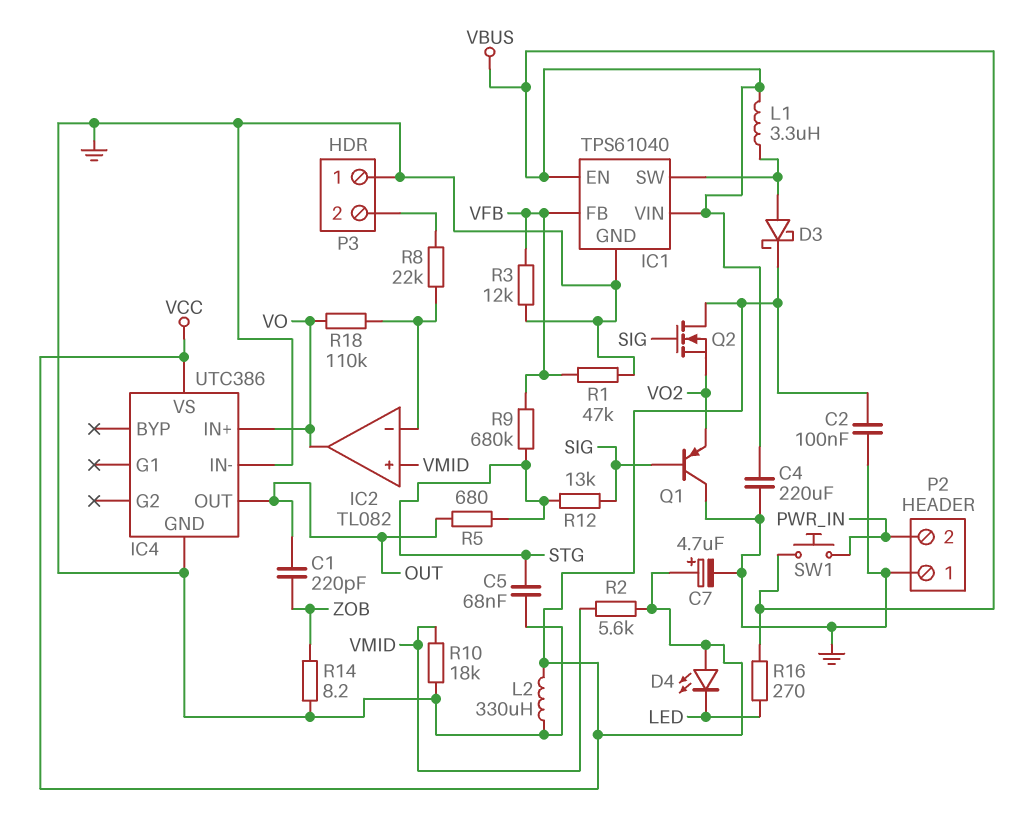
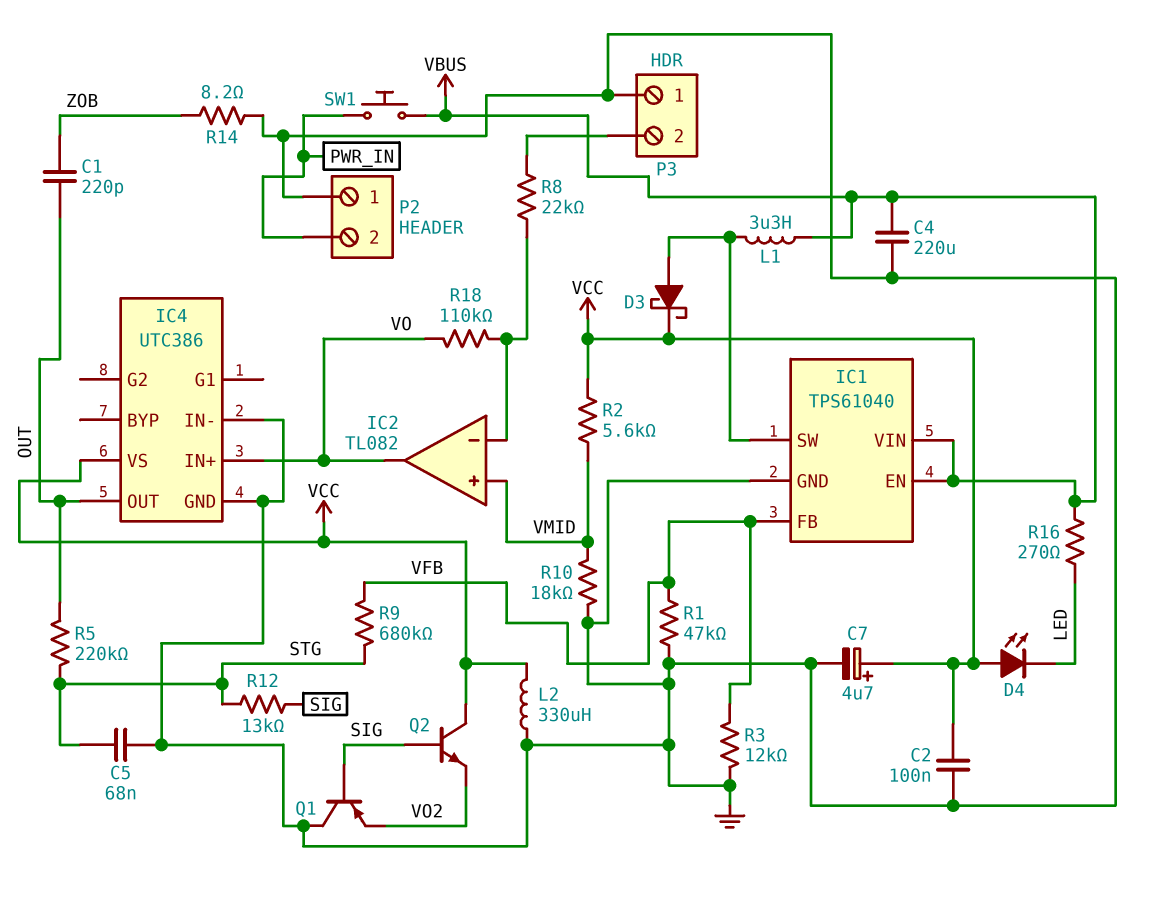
Q2: NMOS (G SIG, D VCC, S VO2) -> NPN (B SIG, C VCC, E VO2)
R5: 680 (OUT, STG) -> 220k (OUT, STG)

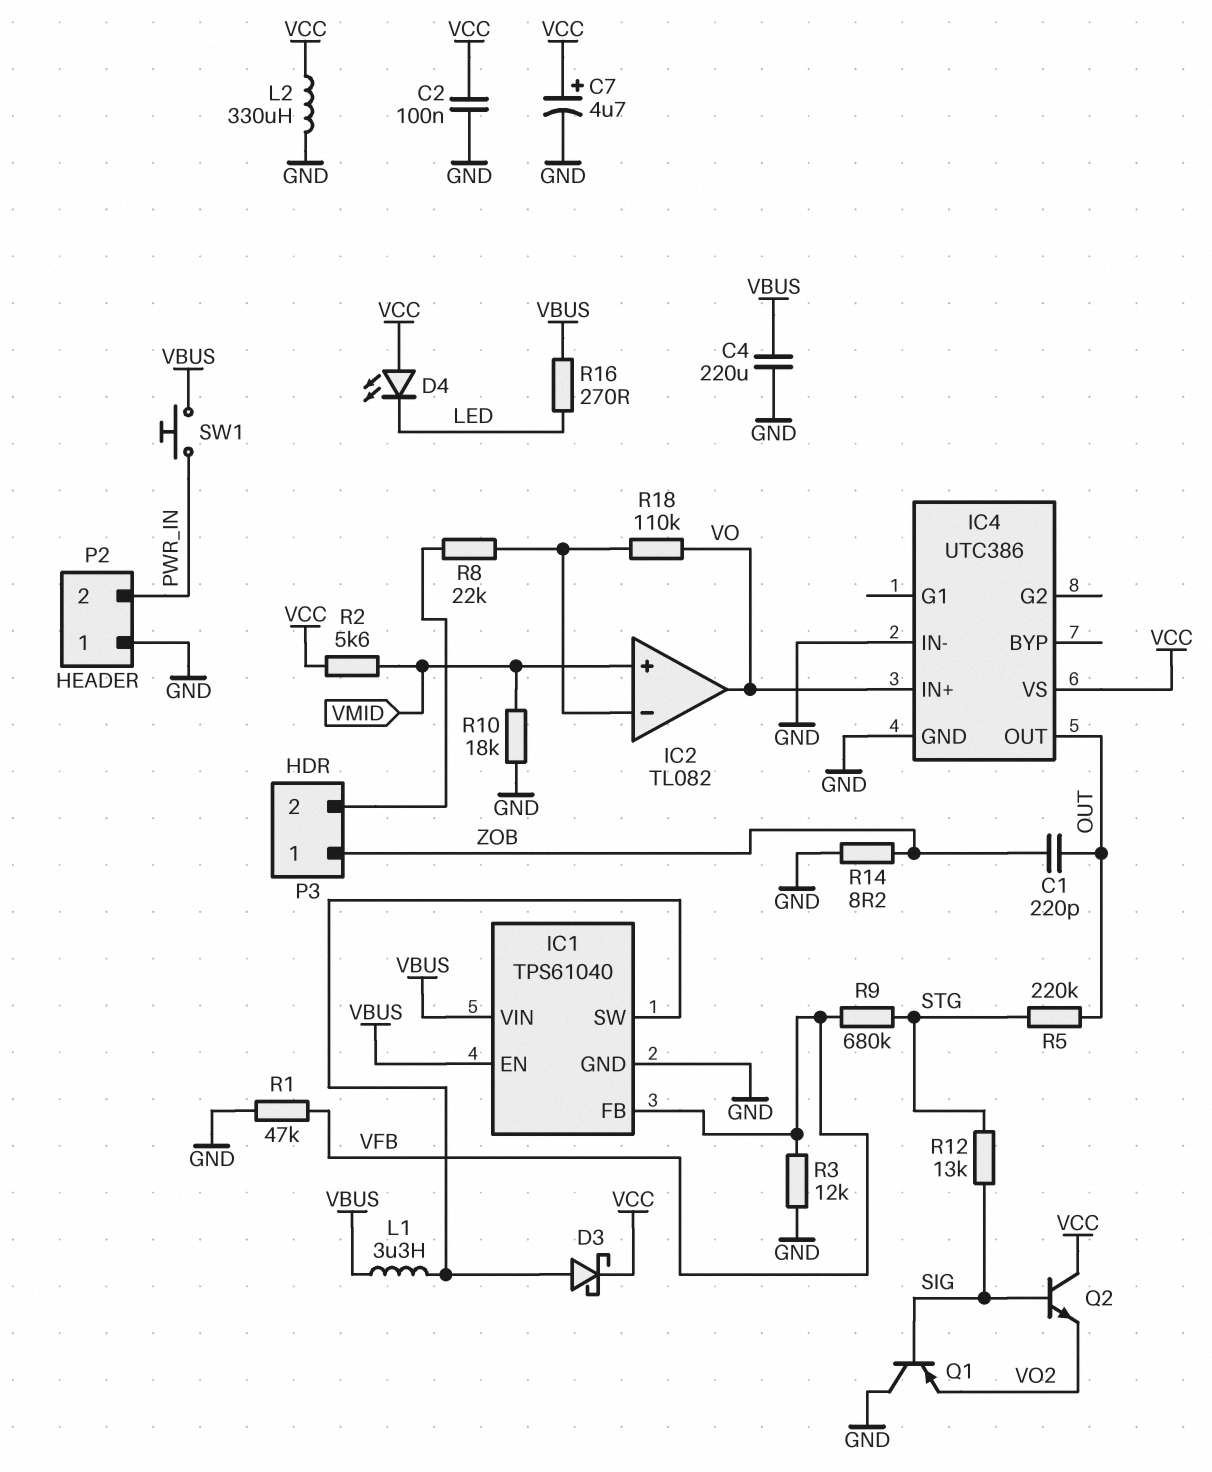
C5: 68nF (GND, STG) -> none
P3 pin 1: GND -> ZOB

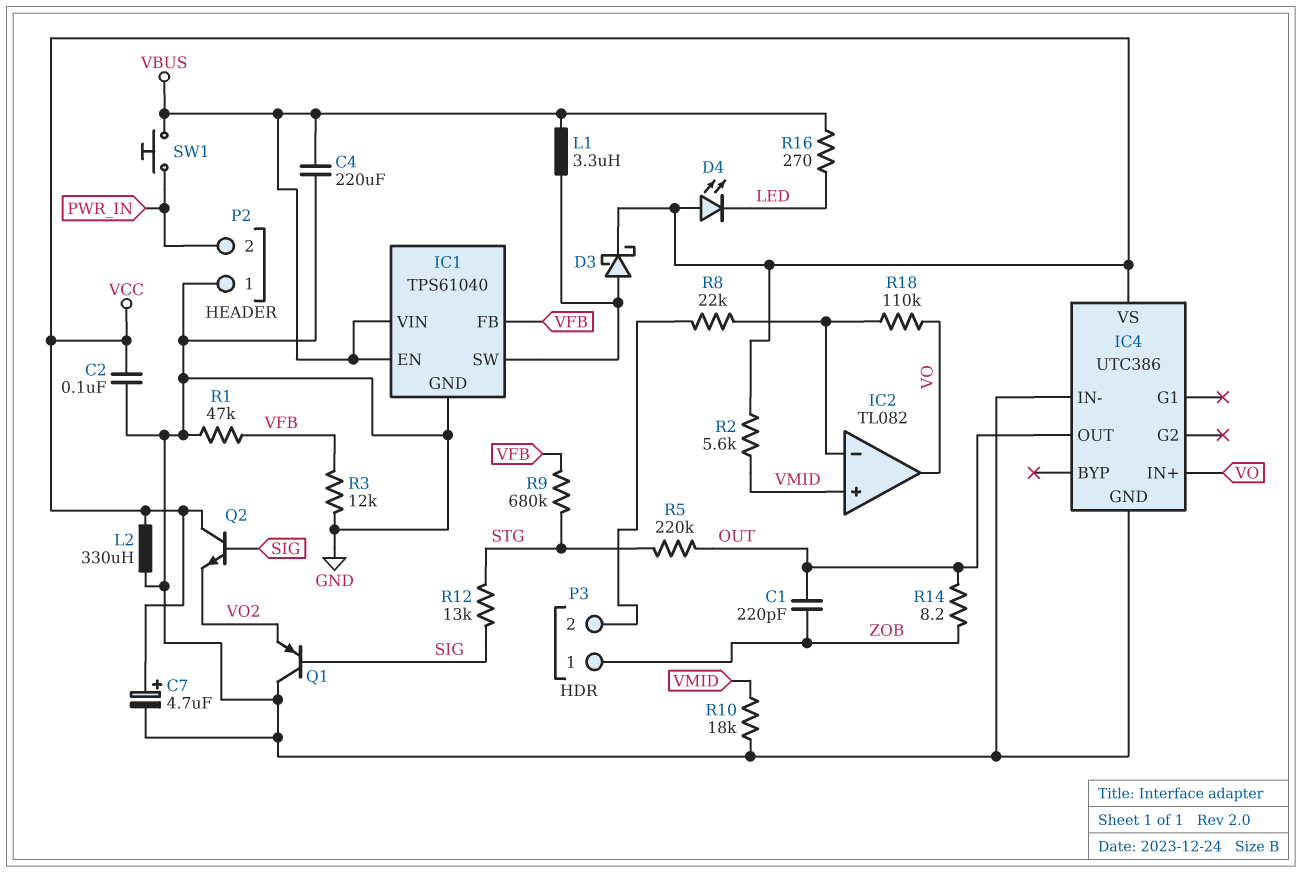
R14: 8.2 (GND, ZOB) -> 8.2 (OUT, ZOB)

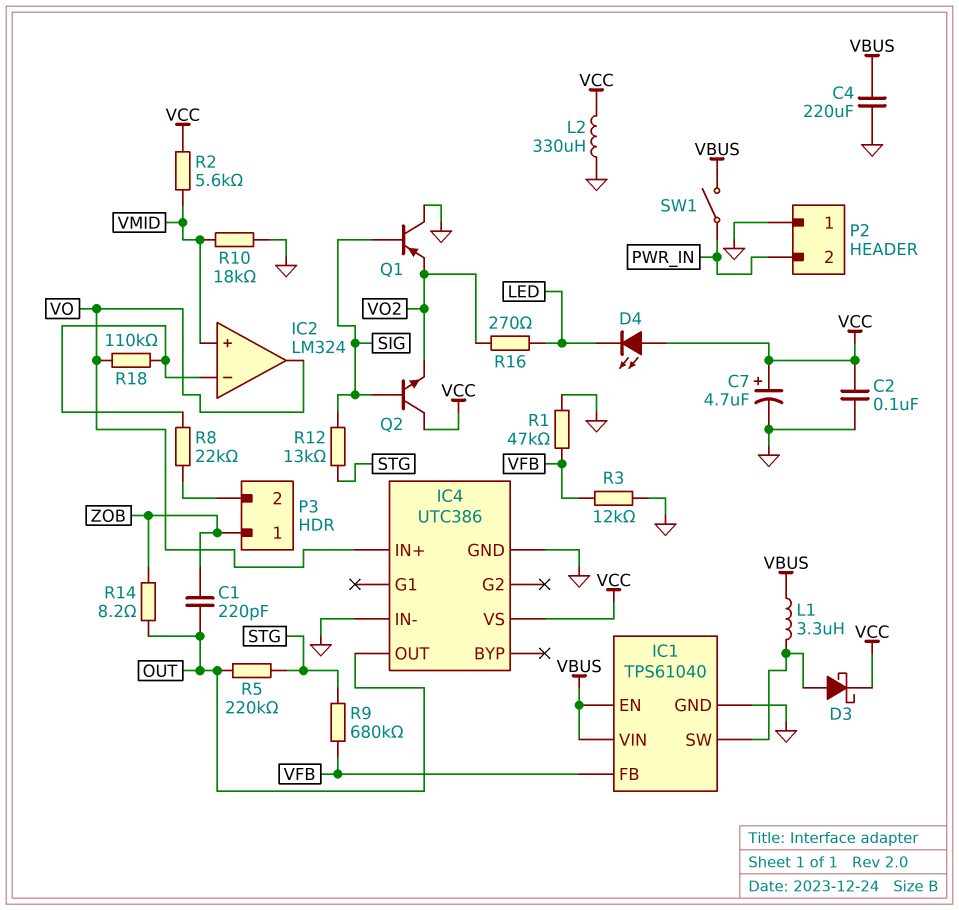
IC2: TL082 -> LM324
R16: 270 (LED, VBUS) -> 270 (LED, VO2)
SW1: button (PWR_IN, VBUS) -> switch (PWR_IN, VBUS)

